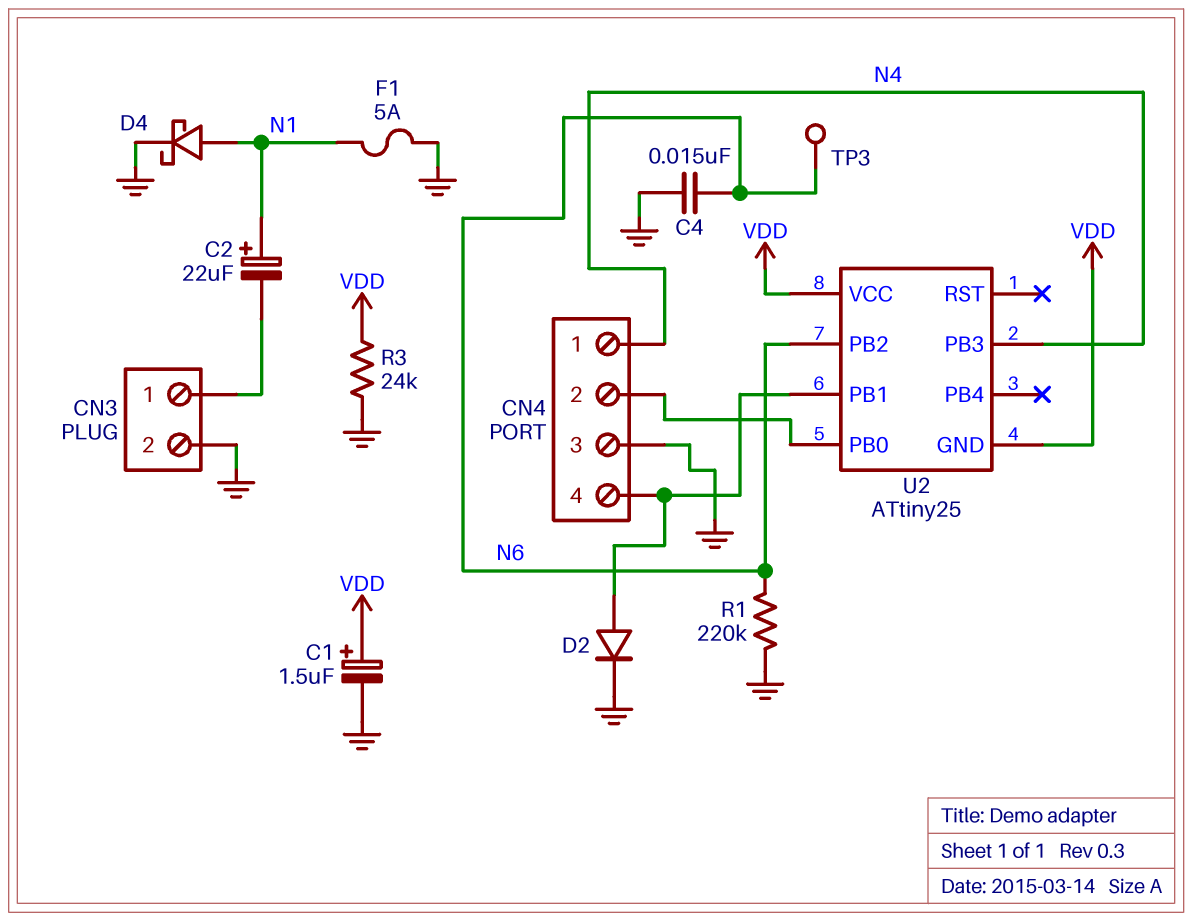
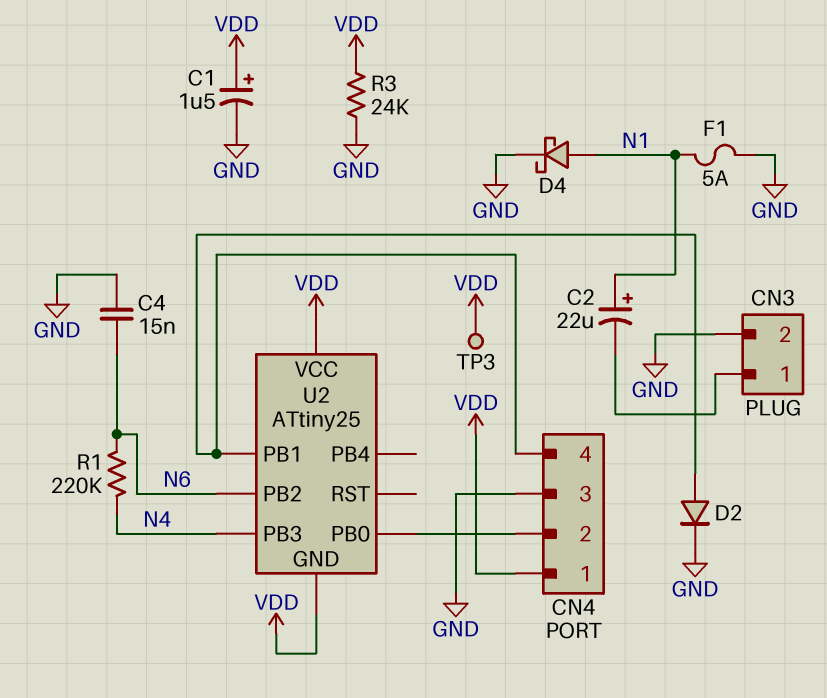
CN4 pin 1: N4 -> VDD
R1: 220k (GND, N6) -> 220k (N4, N6)
TP3: test point (N6) -> test point (VDD)

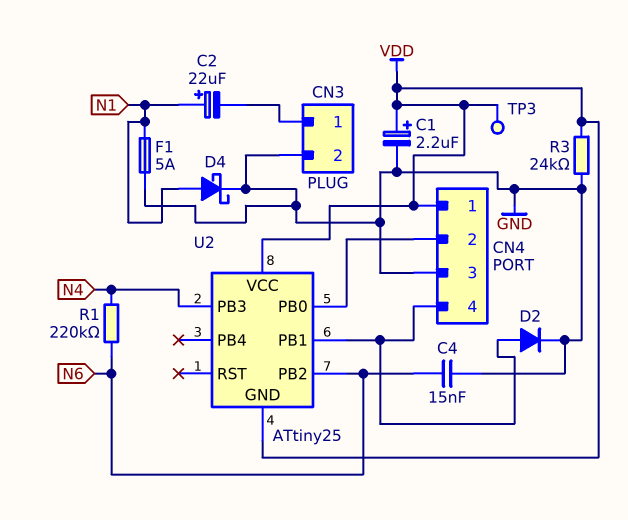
C1: 1.5uF (plus VDD, minus GND) -> 2.2uF (plus VDD, minus GND)

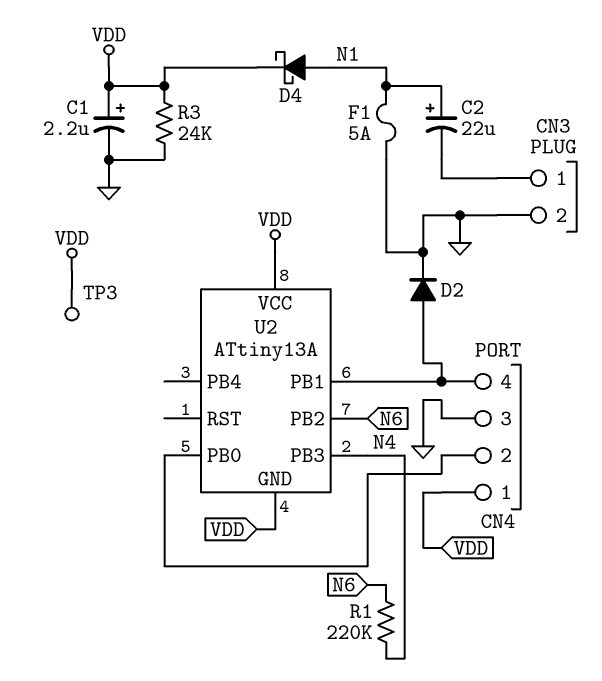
C4: 15nF (GND, N6) -> none
D4: schottky (A N1, K GND) -> schottky (A N1, K VDD)
U2: ATtiny25 -> ATtiny13A

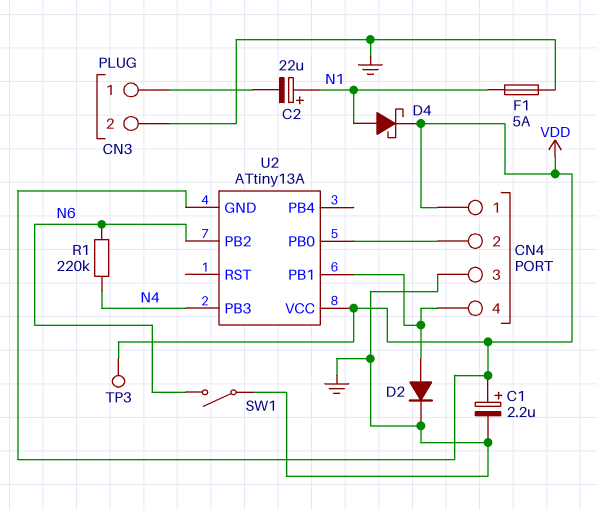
R3: 24k (GND, VDD) -> none
SW1: none -> switch (GND, N6)

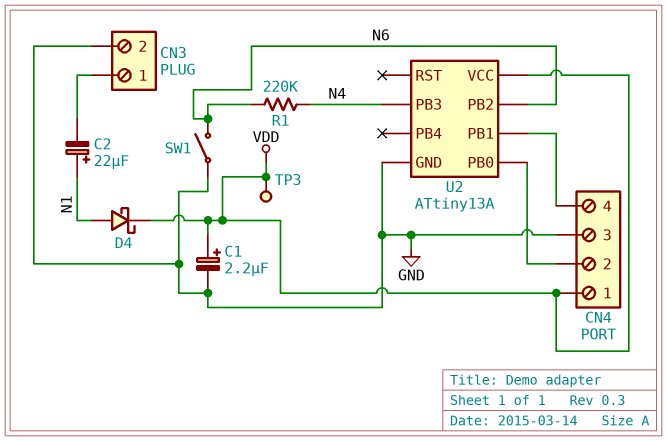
D2: diode (A CN4/4, K GND) -> none
F1: 5A (GND, N1) -> none
U2 pin GND: VDD -> GND

